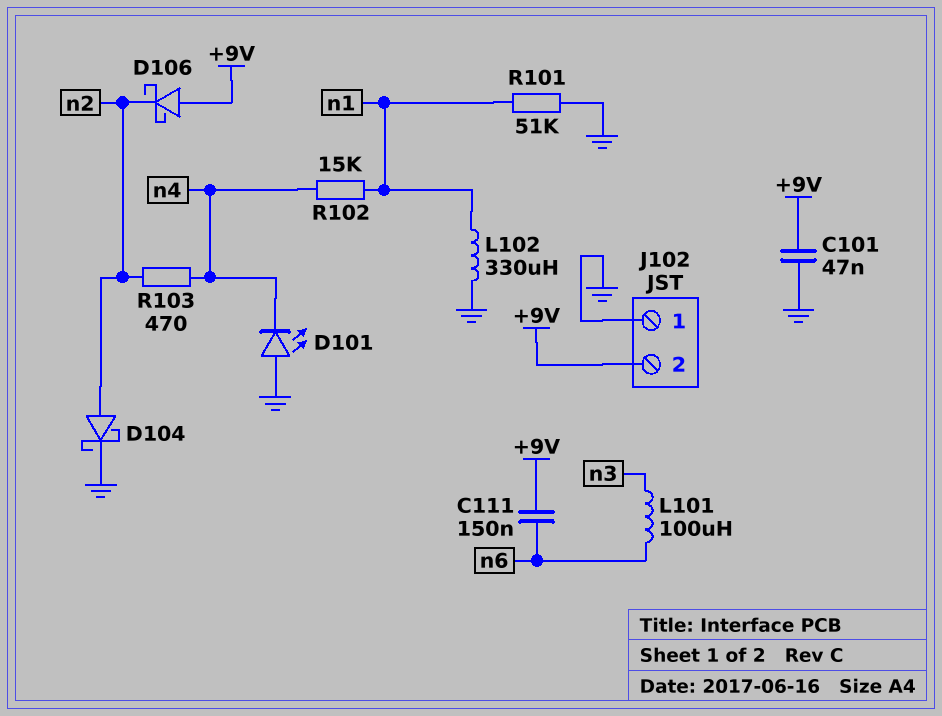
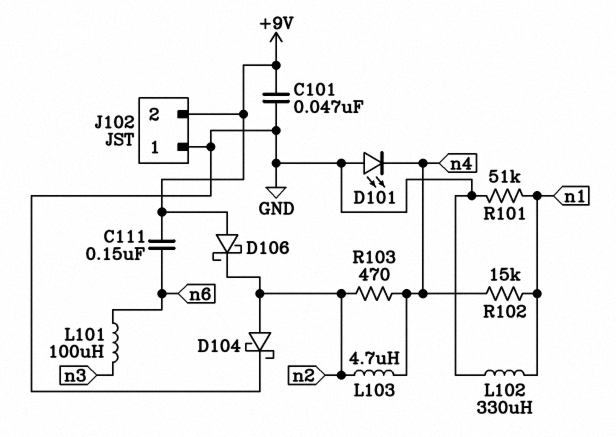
L103: none -> 4.7uH (n2, n4)

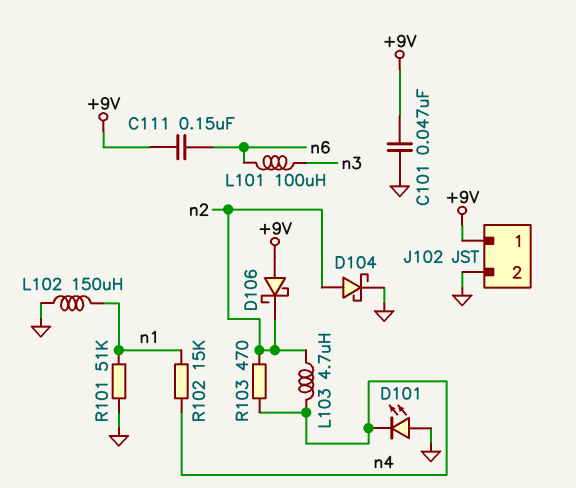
J102 pin 1: GND -> +9V
J102 pin 2: +9V -> GND
L102: 330uH (GND, n1) -> 150uH (GND, n1)

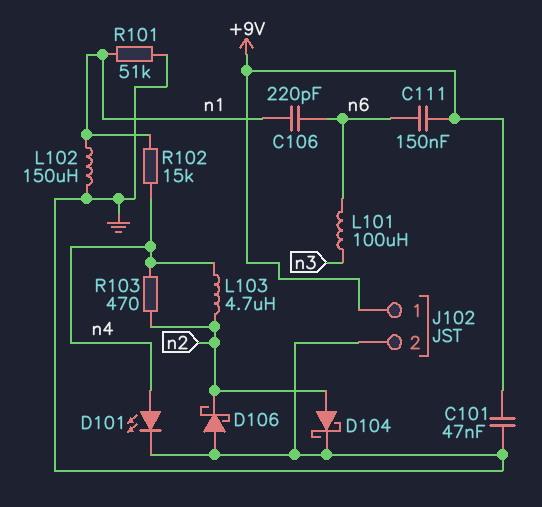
C106: none -> 220pF (n1, n6)
D101: LED (A GND, K n4) -> LED (A n4, K GND)
D106: schottky (A +9V, K n2) -> schottky (A GND, K n2)

